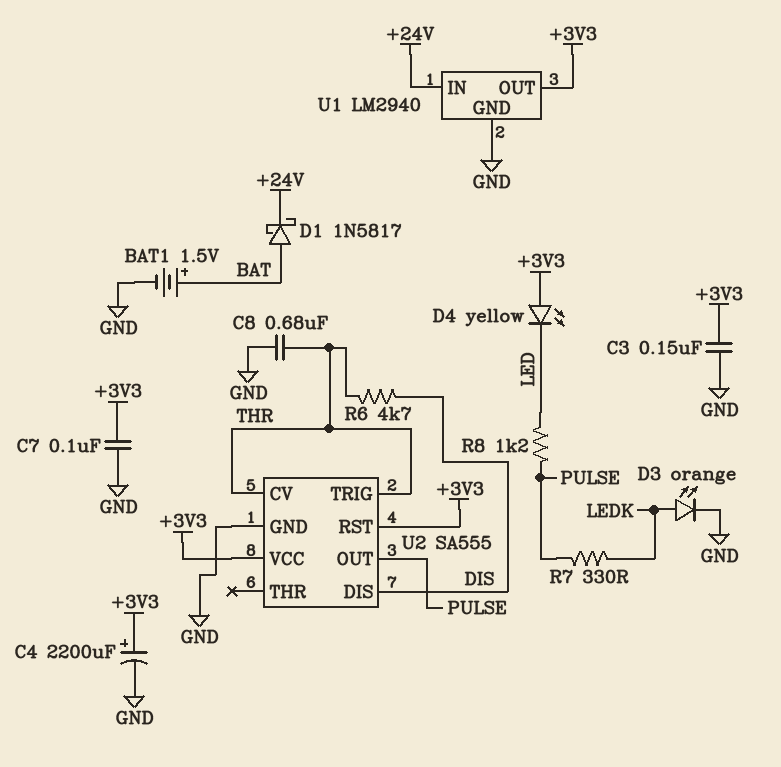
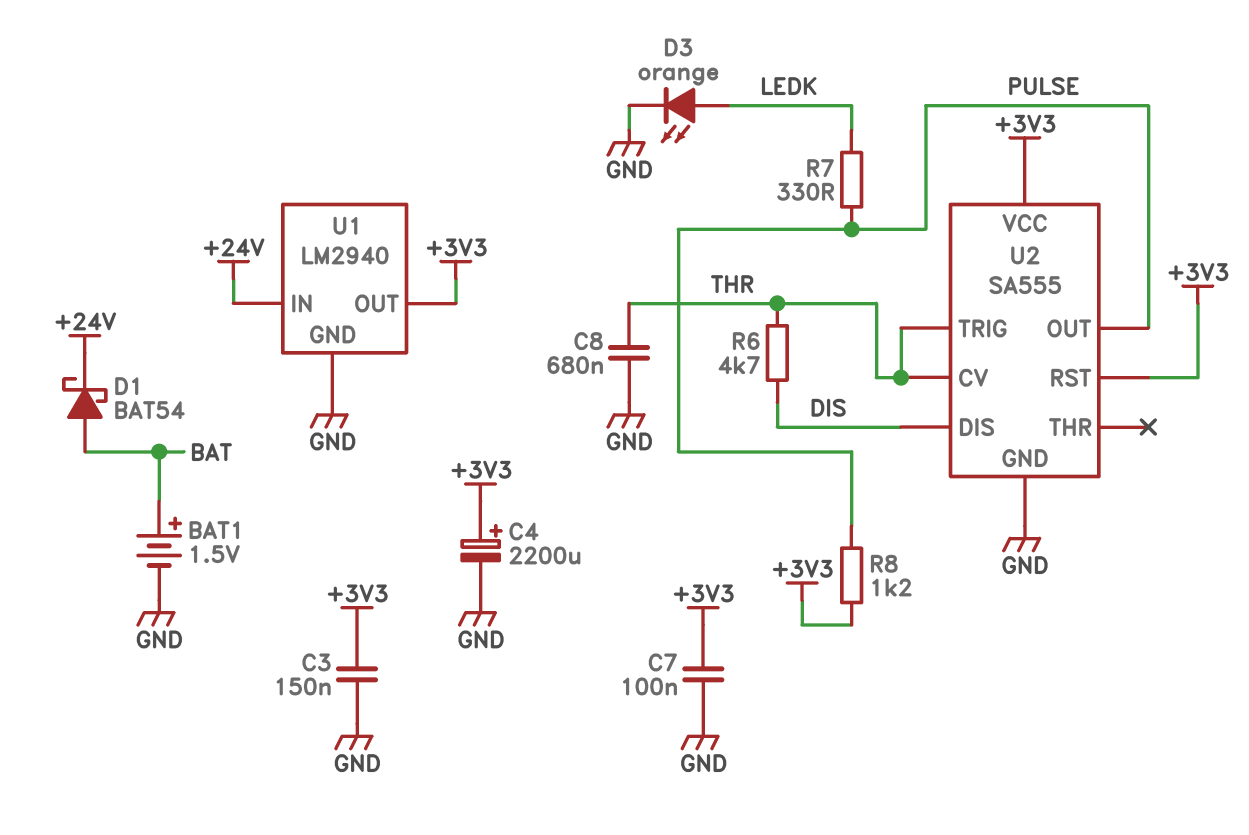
D1: schottky 1N5817 (A BAT, K +24V) -> schottky BAT54 (A BAT, K +24V)
D4: LED yellow (A +3V3, K LED) -> none
R8: 1.2k (LED, PULSE) -> 1.2k (+3V3, PULSE)

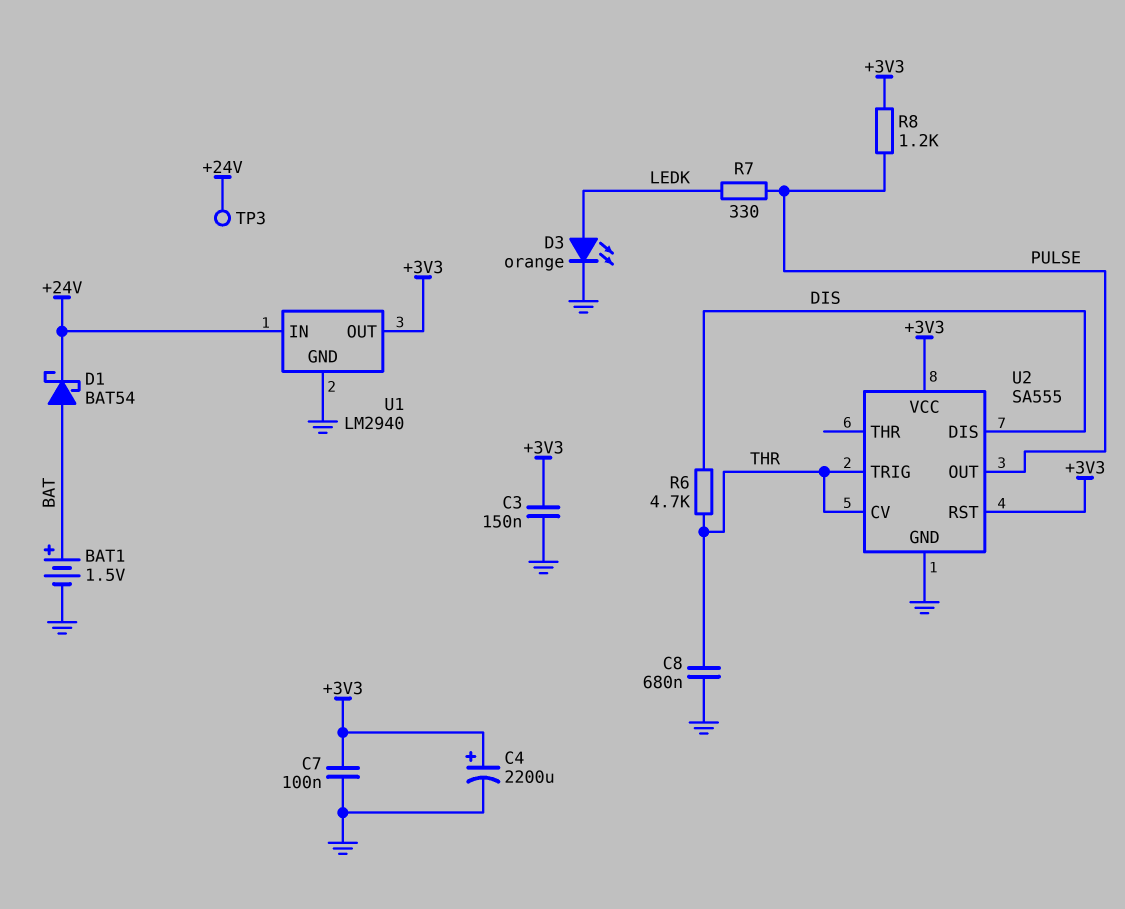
TP3: none -> test point (+24V)

